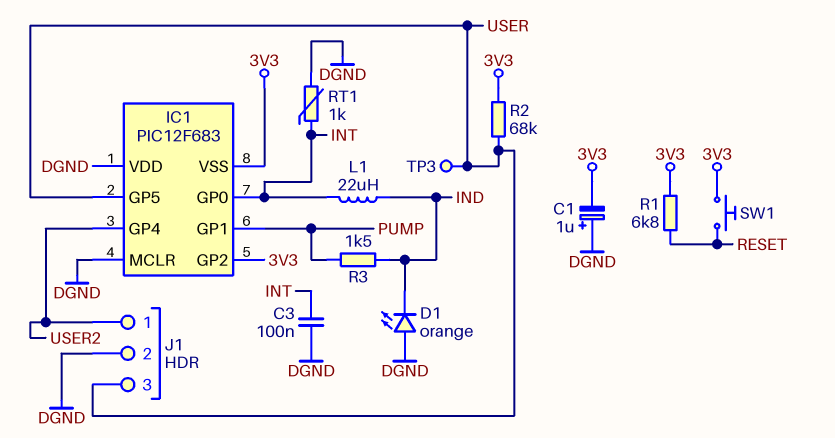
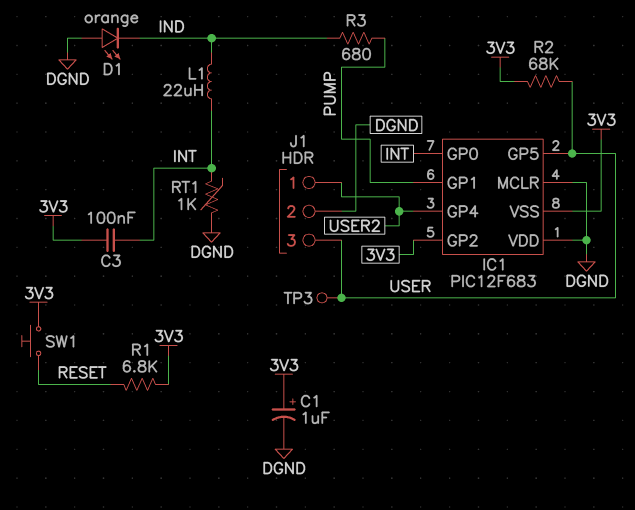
C1: 1uF (plus DGND, minus 3V3) -> 1uF (plus 3V3, minus DGND)
C3: 100nF (DGND, INT) -> 100nF (3V3, INT)
R3: 1.5k (IND, PUMP) -> 680 (IND, PUMP)

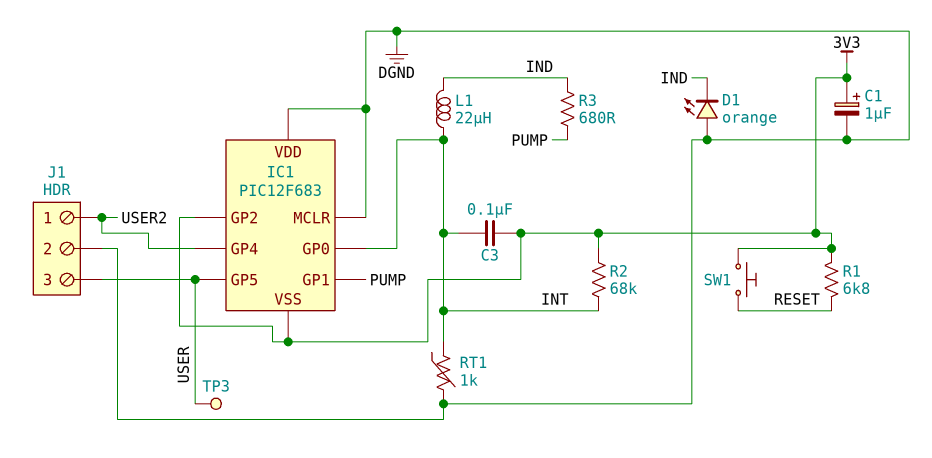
R2: 68k (3V3, USER) -> 68k (3V3, INT)

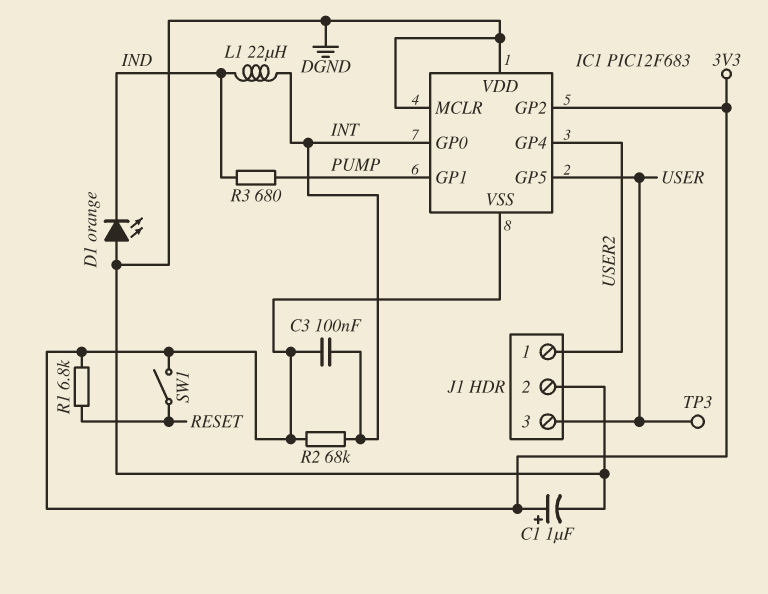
RT1: 1k (DGND, INT) -> none
SW1: button (3V3, RESET) -> switch (3V3, RESET)

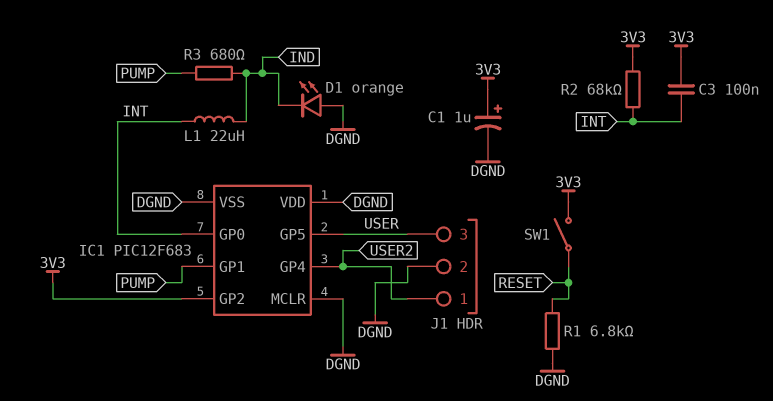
IC1 pin VSS: 3V3 -> DGND
R1: 6.8k (3V3, RESET) -> 6.8k (DGND, RESET)
TP3: test point (USER) -> none

